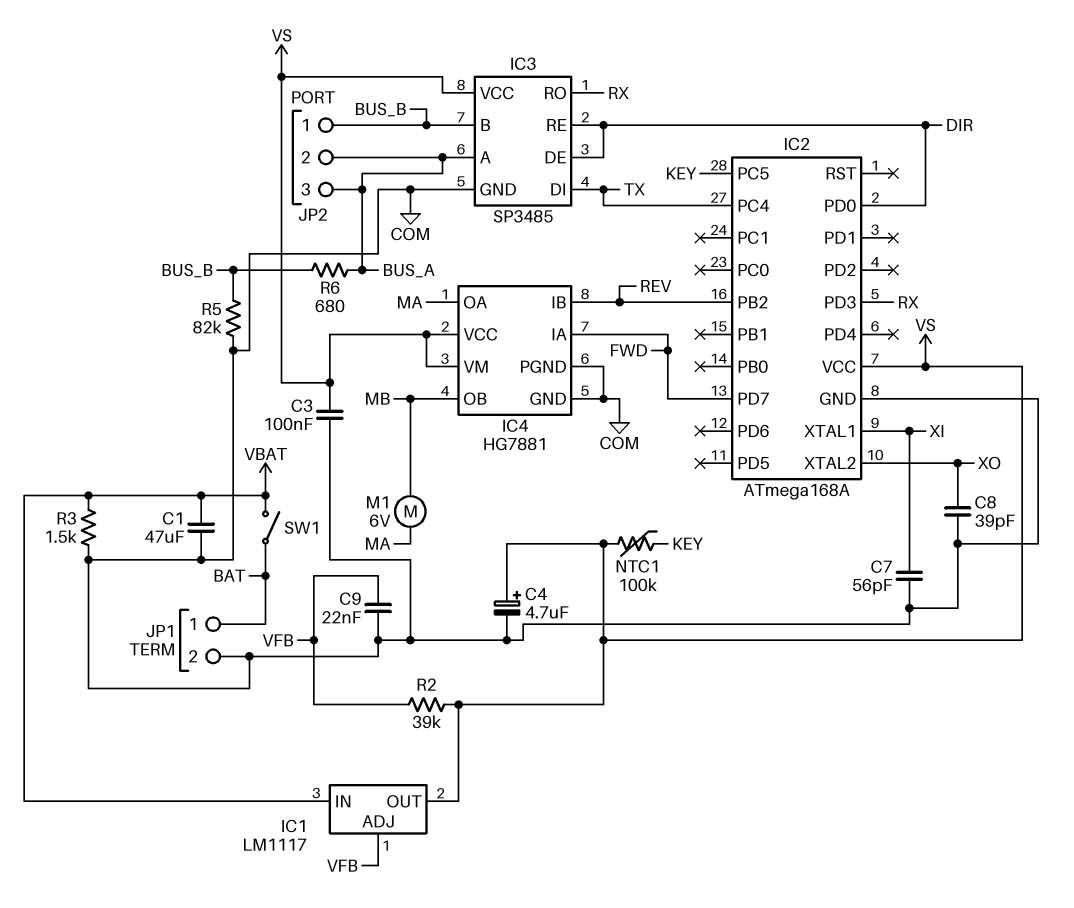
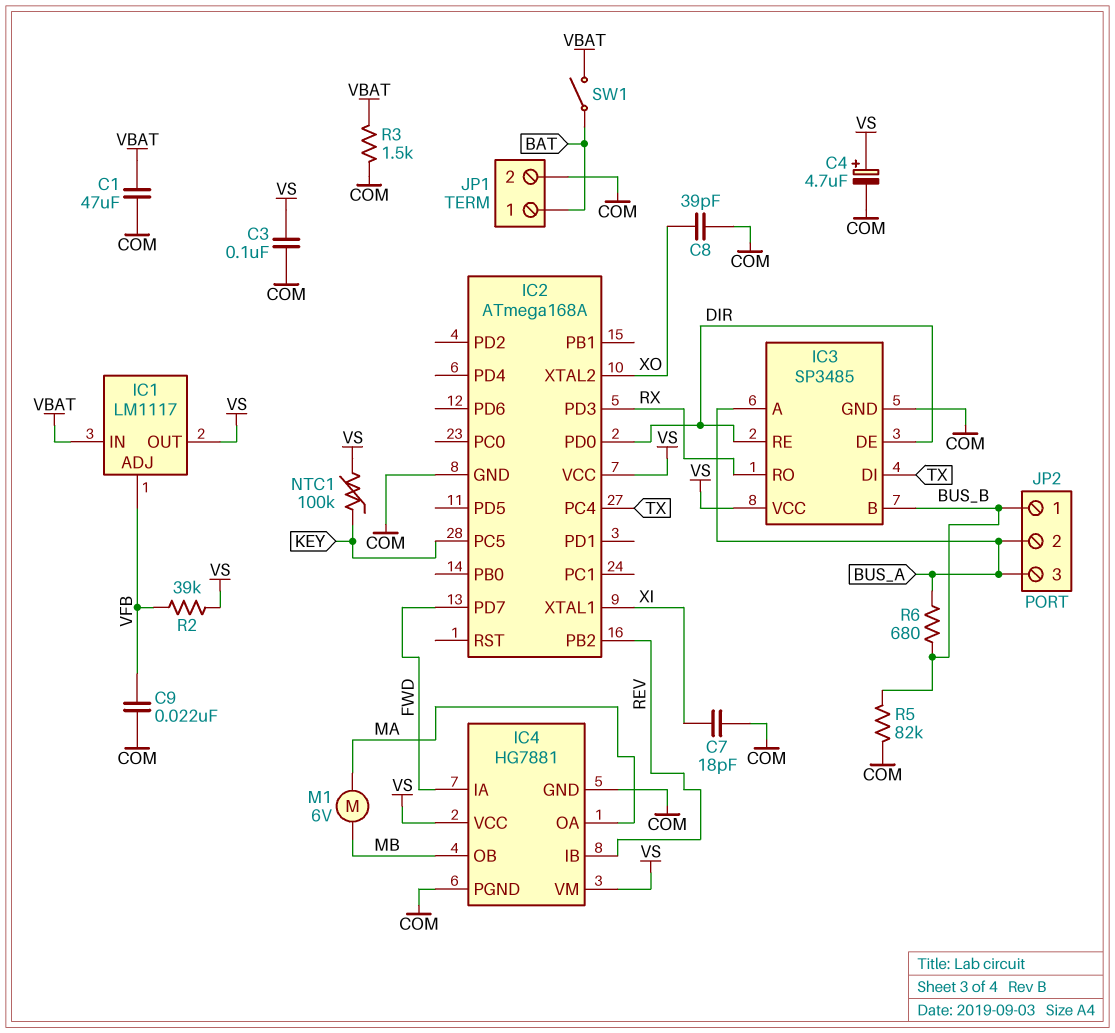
C7: 56pF (COM, XI) -> 18pF (COM, XI)

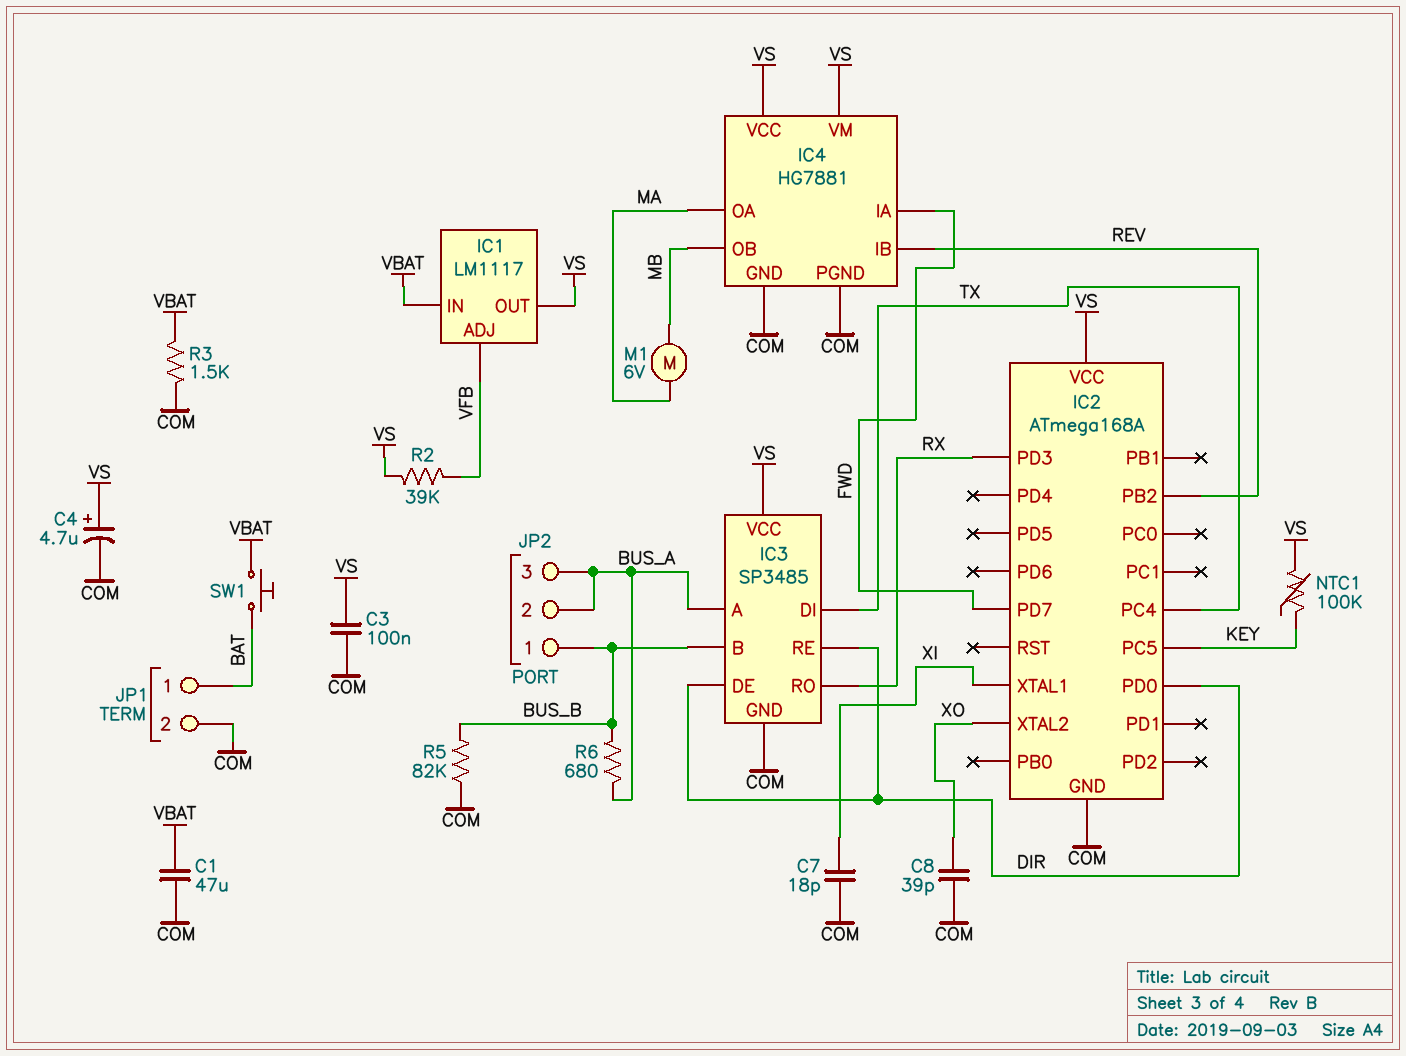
C9: 22nF (COM, VFB) -> none
SW1: switch (BAT, VBAT) -> button (BAT, VBAT)

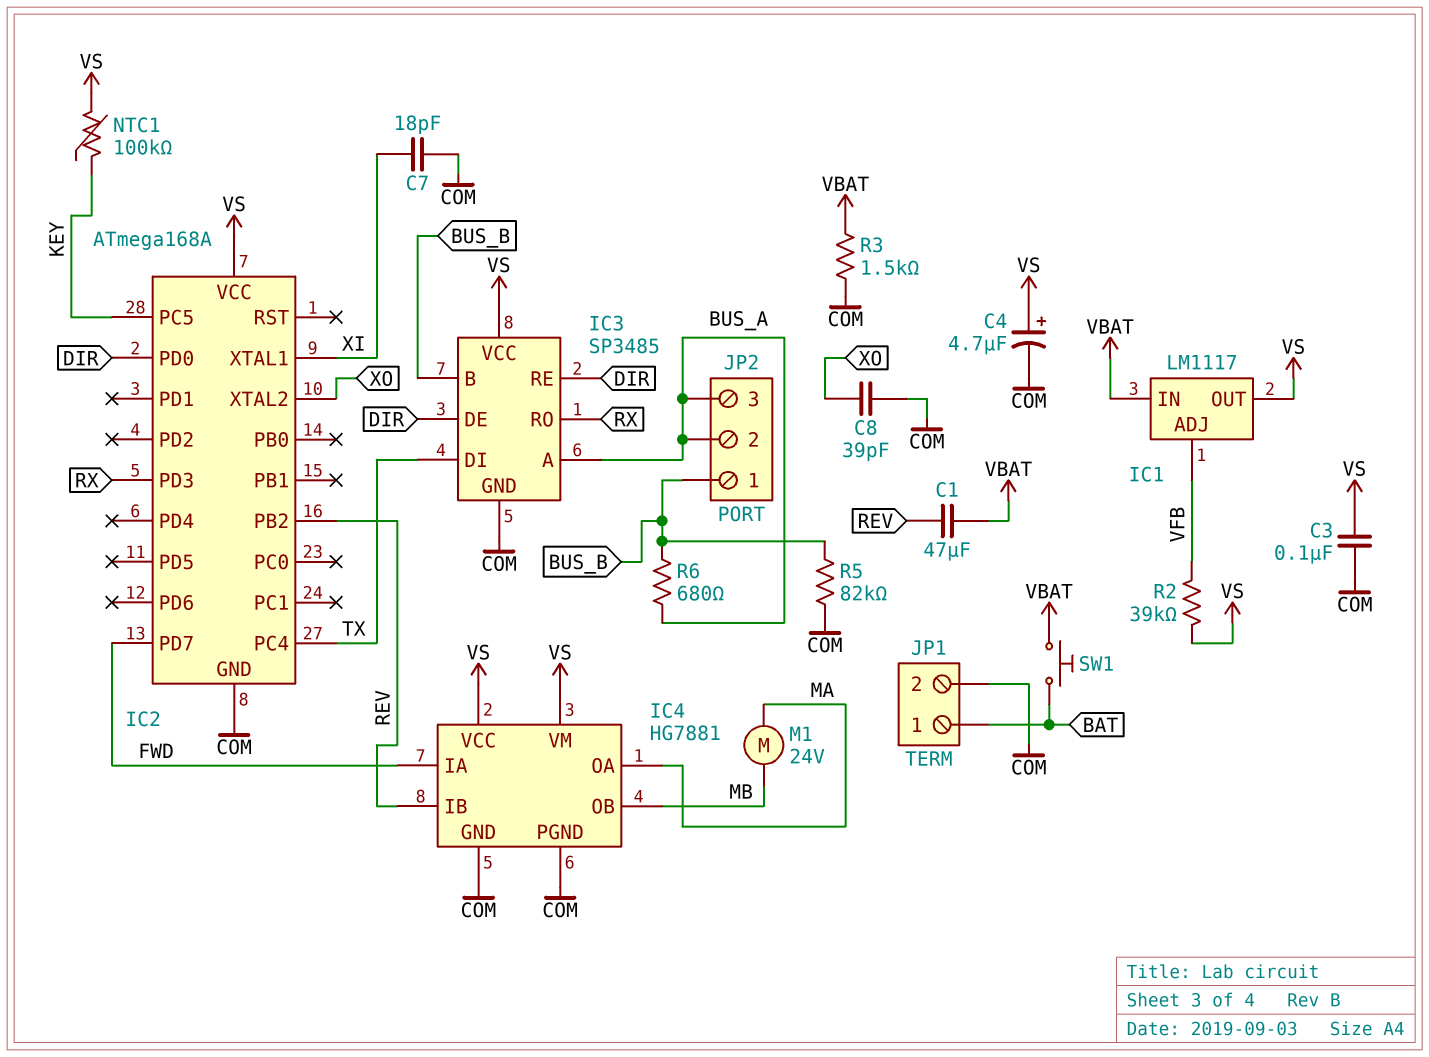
C1: 47uF (COM, VBAT) -> 47uF (REV, VBAT)
M1: motor 6V (MA, MB) -> motor 24V (MA, MB)

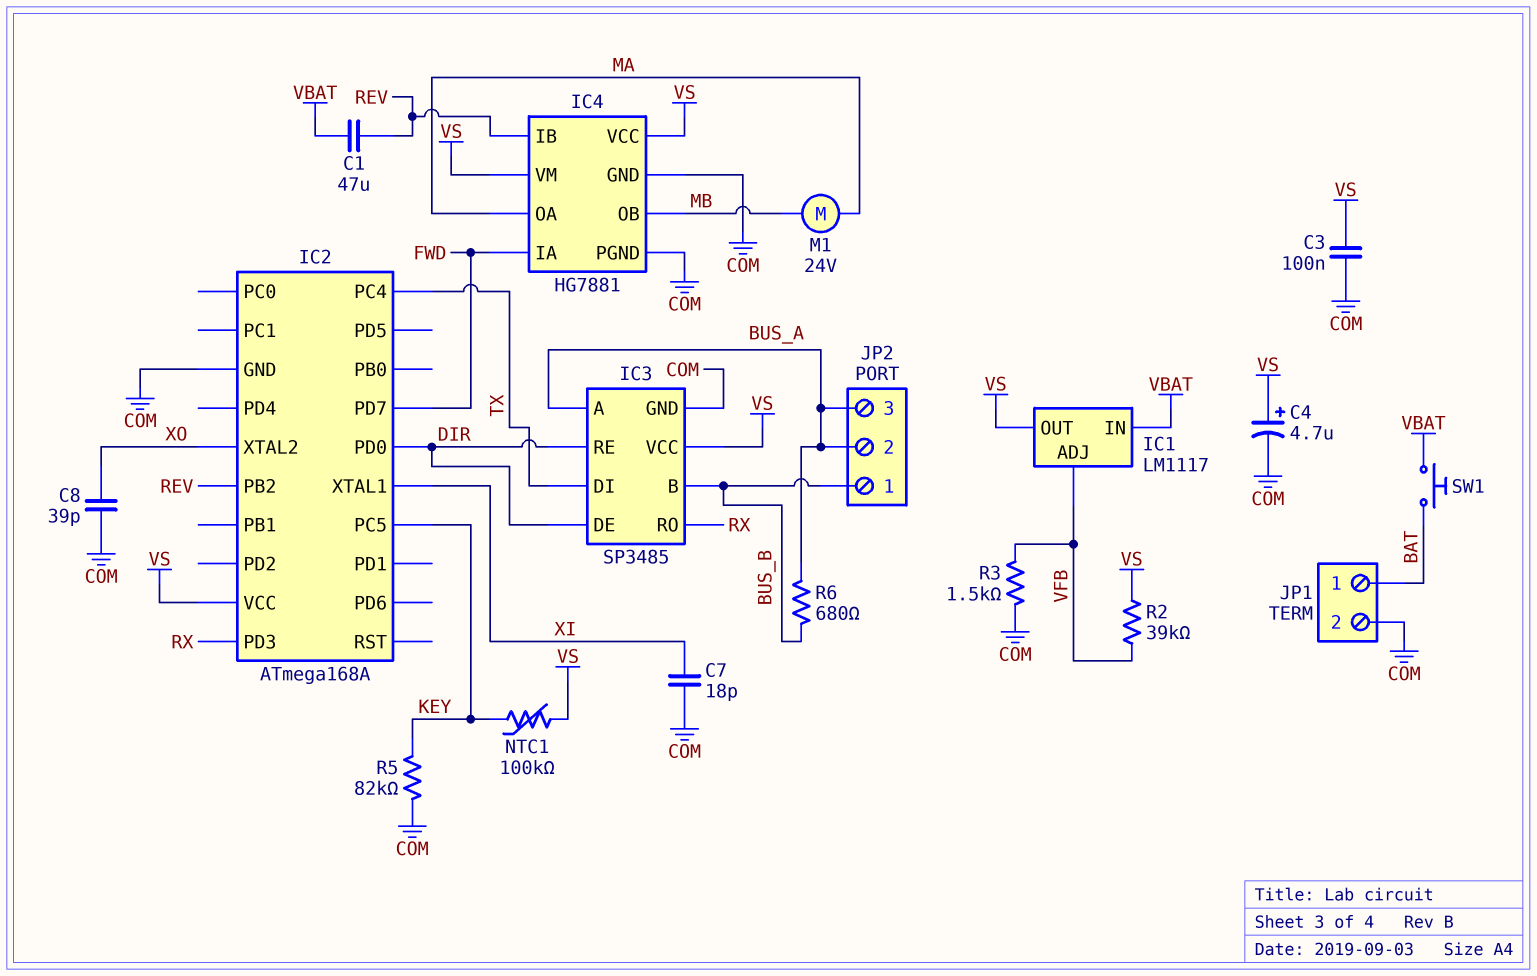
R3: 1.5k (COM, VBAT) -> 1.5k (COM, VFB)
R5: 82k (BUS_B, COM) -> 82k (COM, KEY)

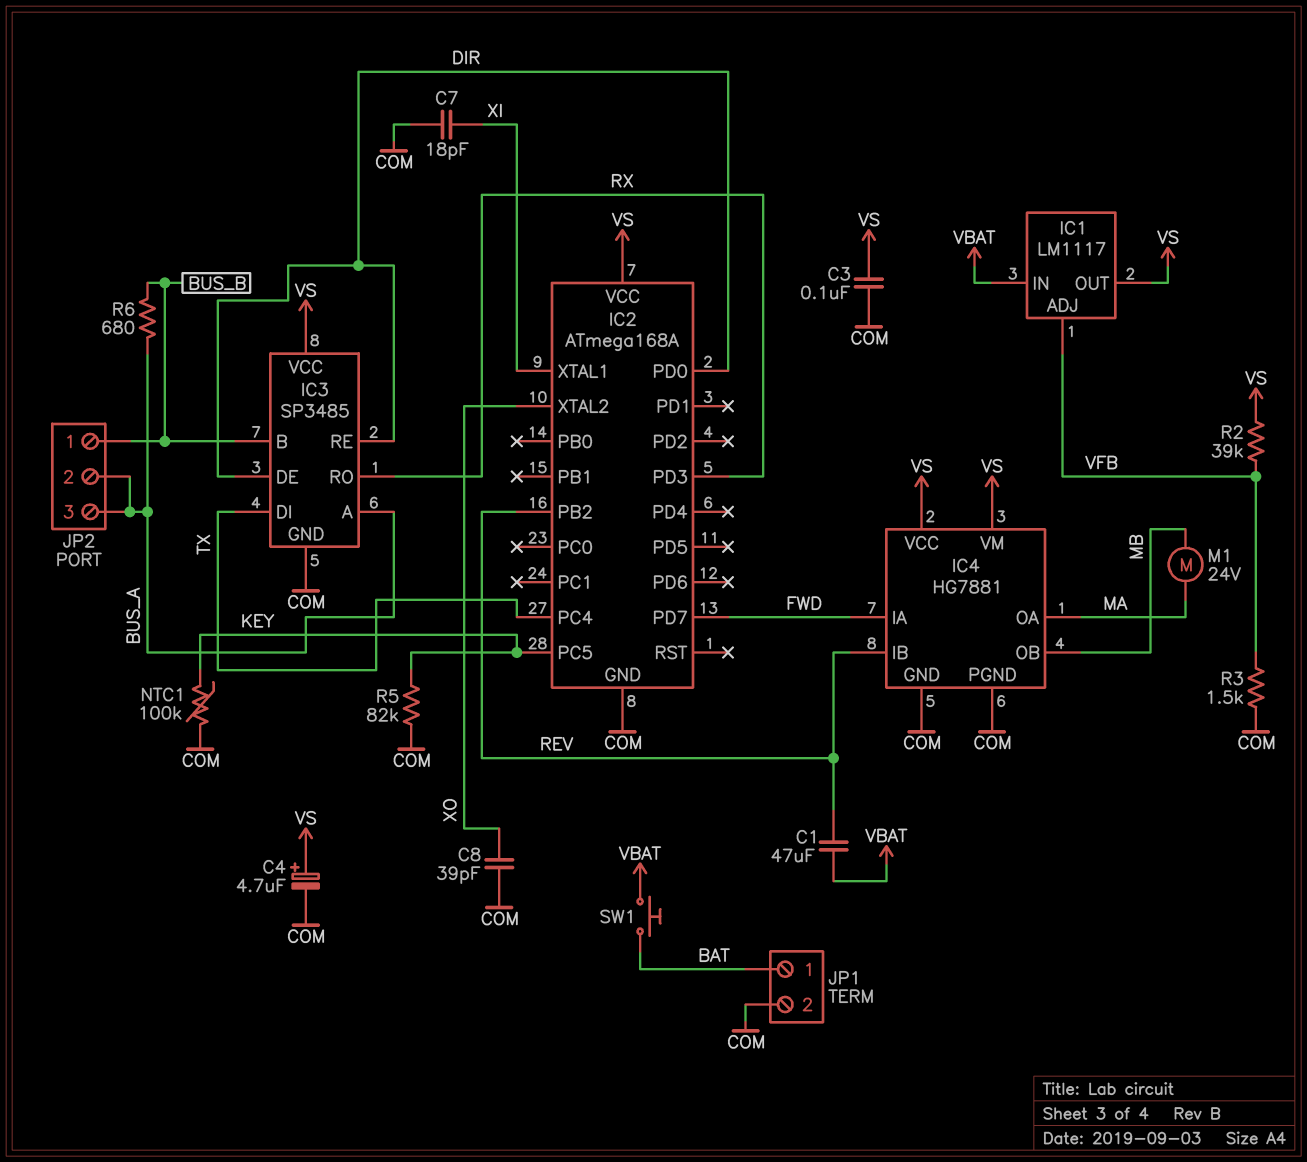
NTC1: 100k (KEY, VS) -> 100k (COM, KEY)

